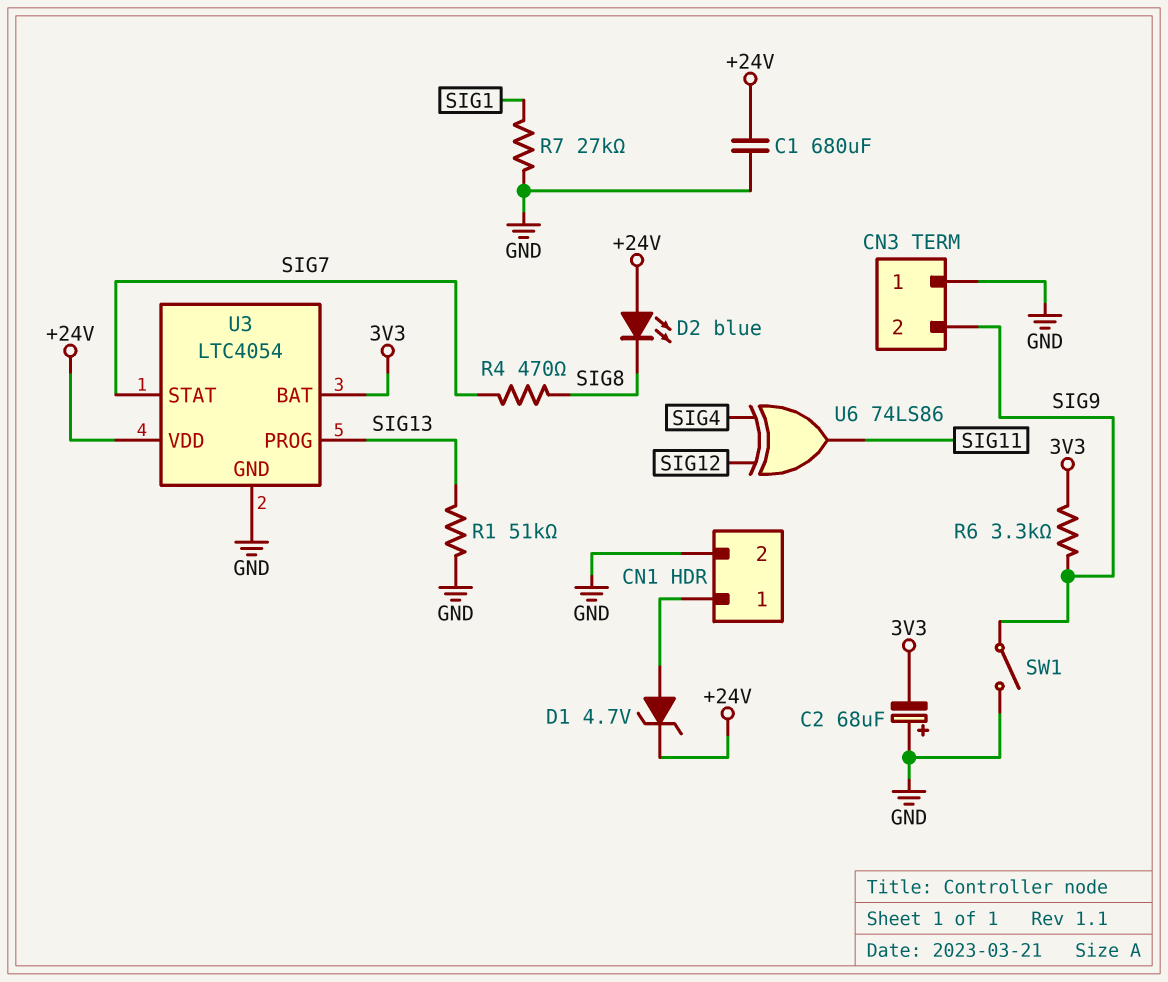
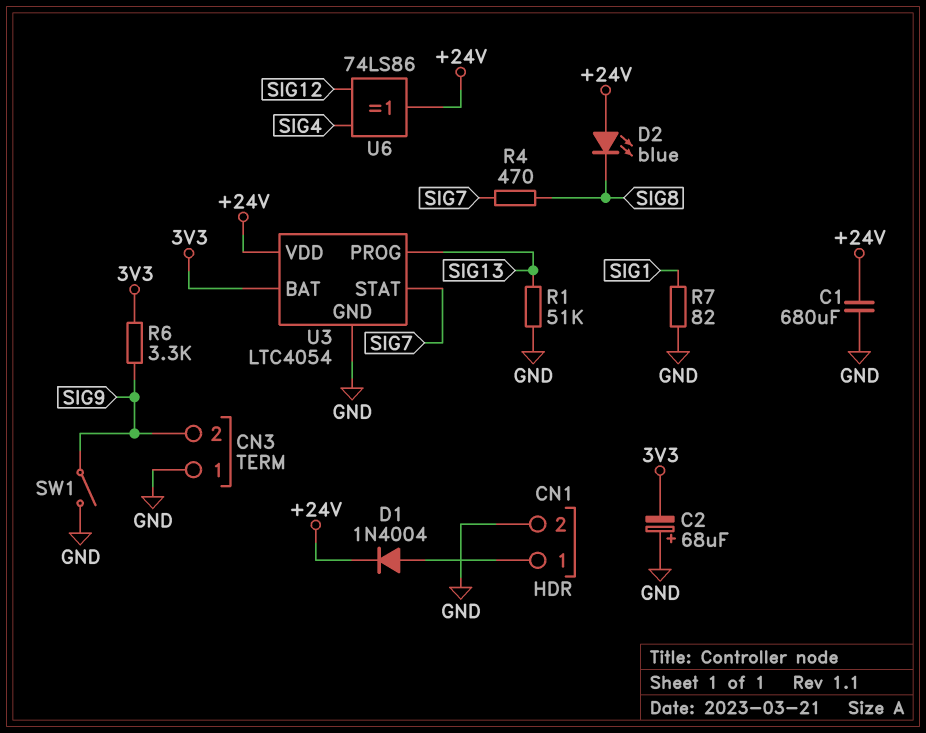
D1: zener 4.7V (A CN1/1, K +24V) -> diode 1N4004 (A CN1/1, K +24V)
R7: 27k (GND, SIG1) -> 82 (GND, SIG1)
U6: XOR 74LS86 (in SIG4, in SIG12, out SIG11) -> XOR 74LS86 (in SIG4, in SIG12, out +24V)

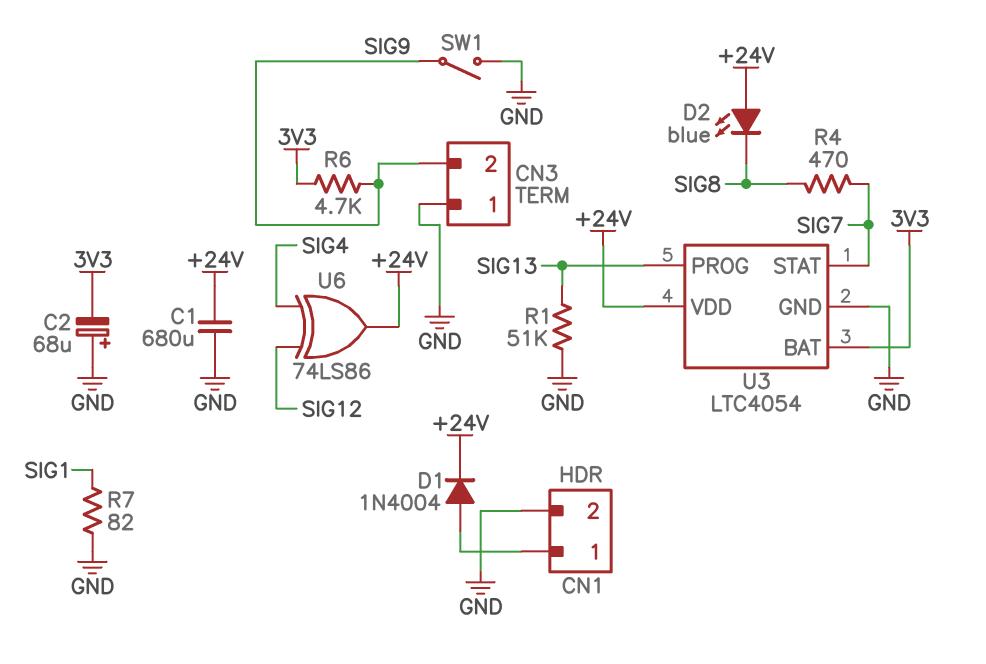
R6: 3.3k (3V3, SIG9) -> 4.7k (3V3, SIG9)

